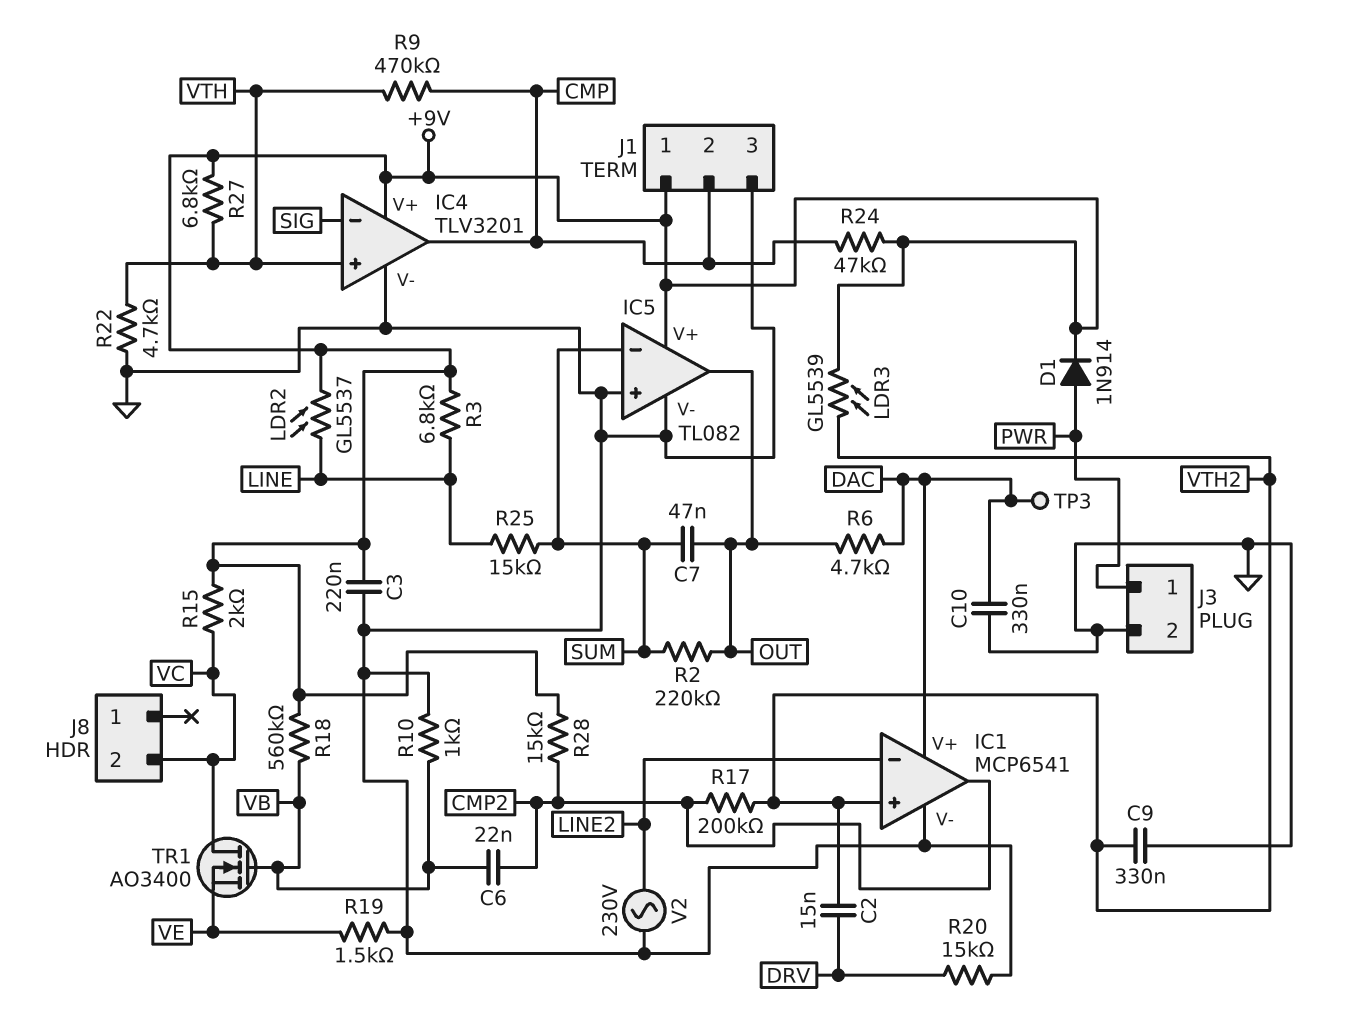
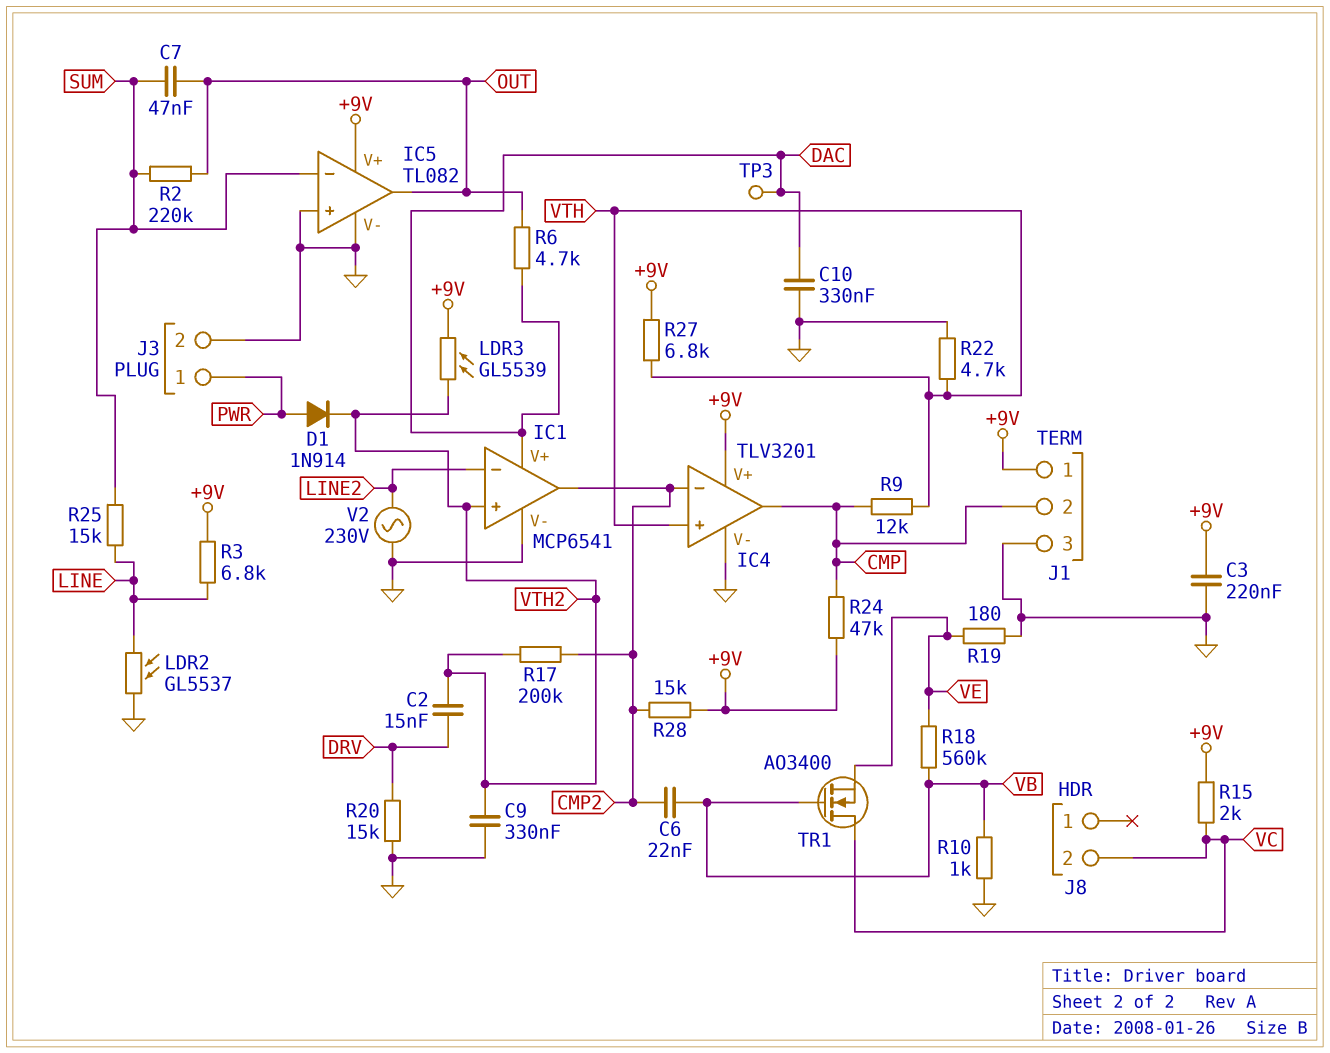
D1: diode 1N914 (A PWR, K +9V) -> diode 1N914 (A PWR, K VTH2)
IC4 pin in-: SIG -> CMP2
LDR2: GL5537 (+9V, LINE) -> GL5537 (GND, LINE)
R9: 470k (CMP, VTH) -> 12k (CMP, VTH)
R18: 560k (+9V, VB) -> 560k (VB, VE)
R19: 1.5k (GND, VE) -> 180 (GND, VE)

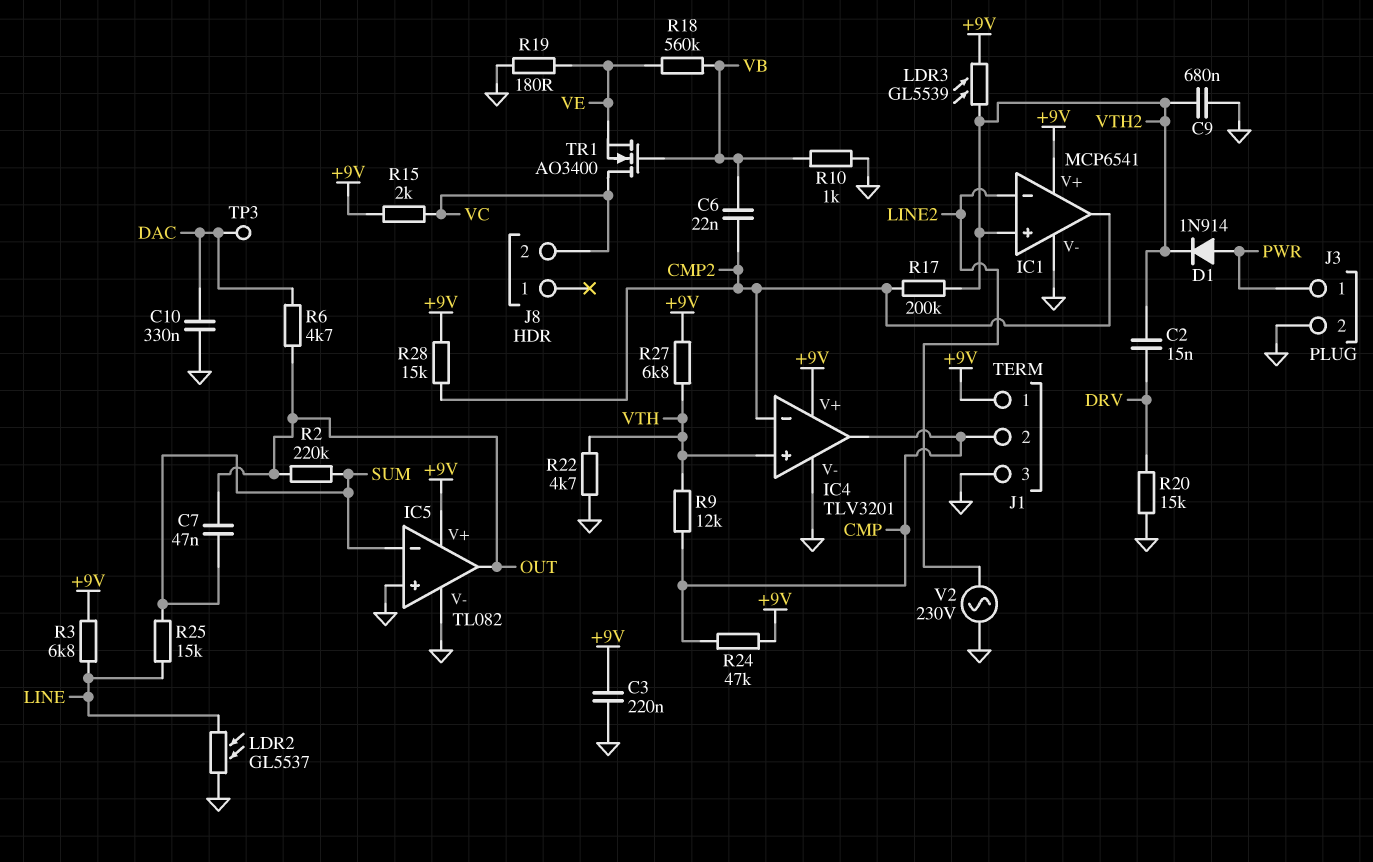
C9: 330nF (GND, VTH2) -> 680nF (GND, VTH2)
IC1 pin V+: DAC -> +9V

